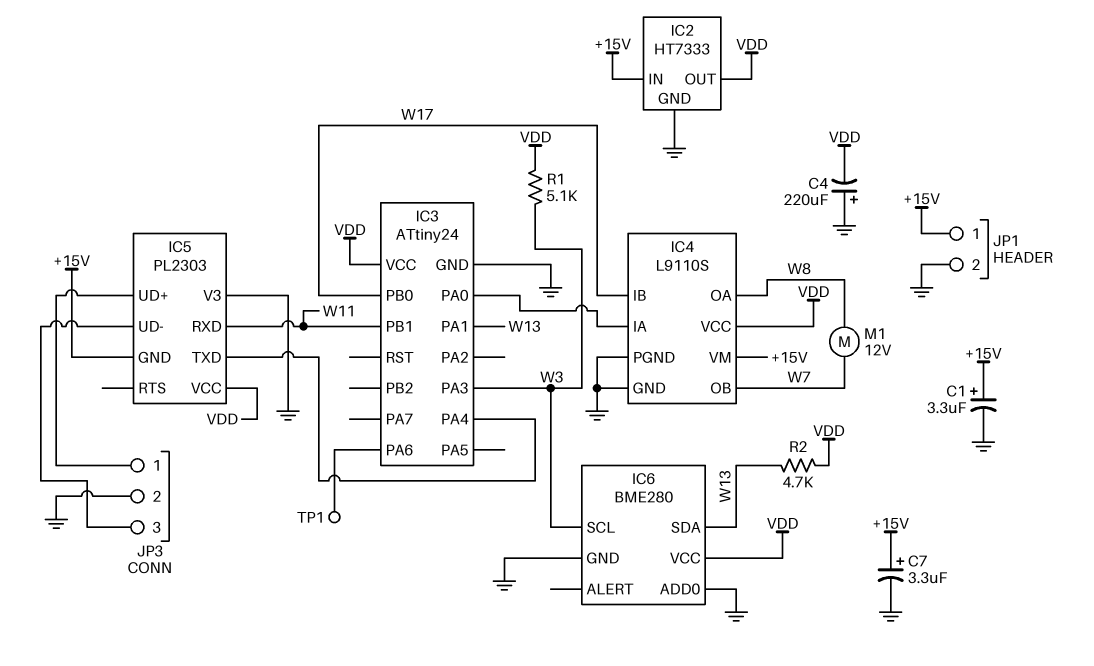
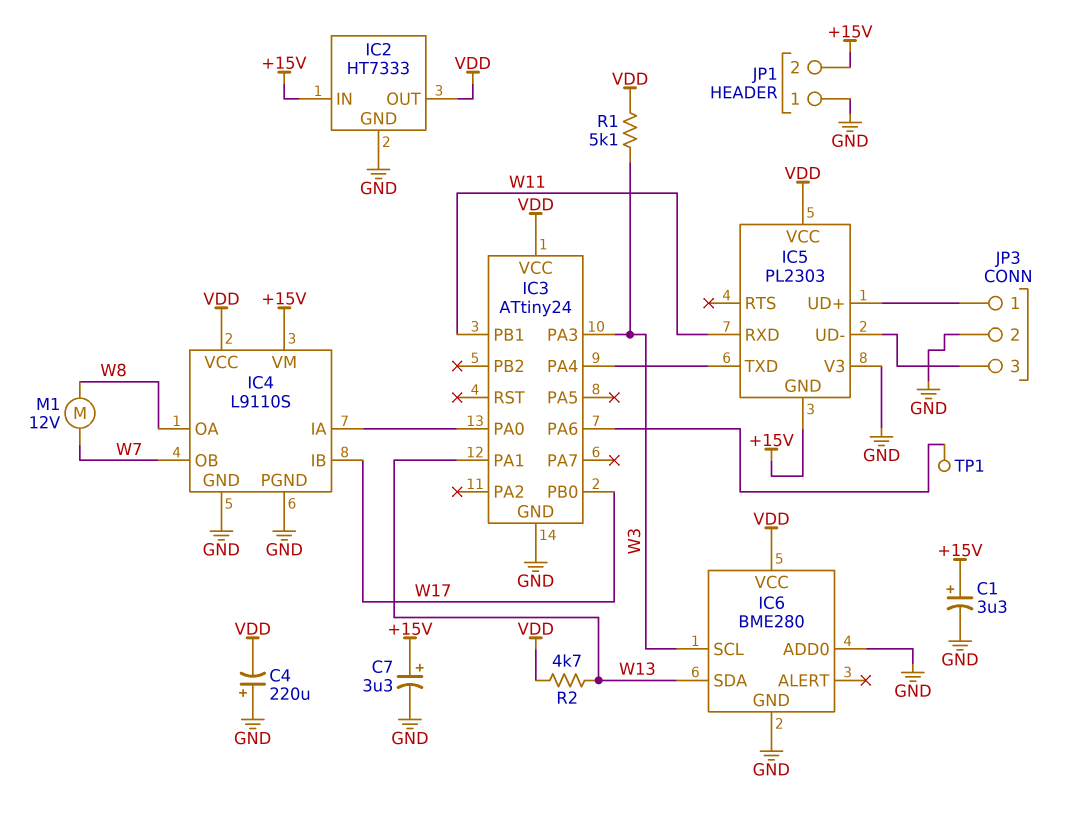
JP1 pin 1: +15V -> GND
JP1 pin 2: GND -> +15V

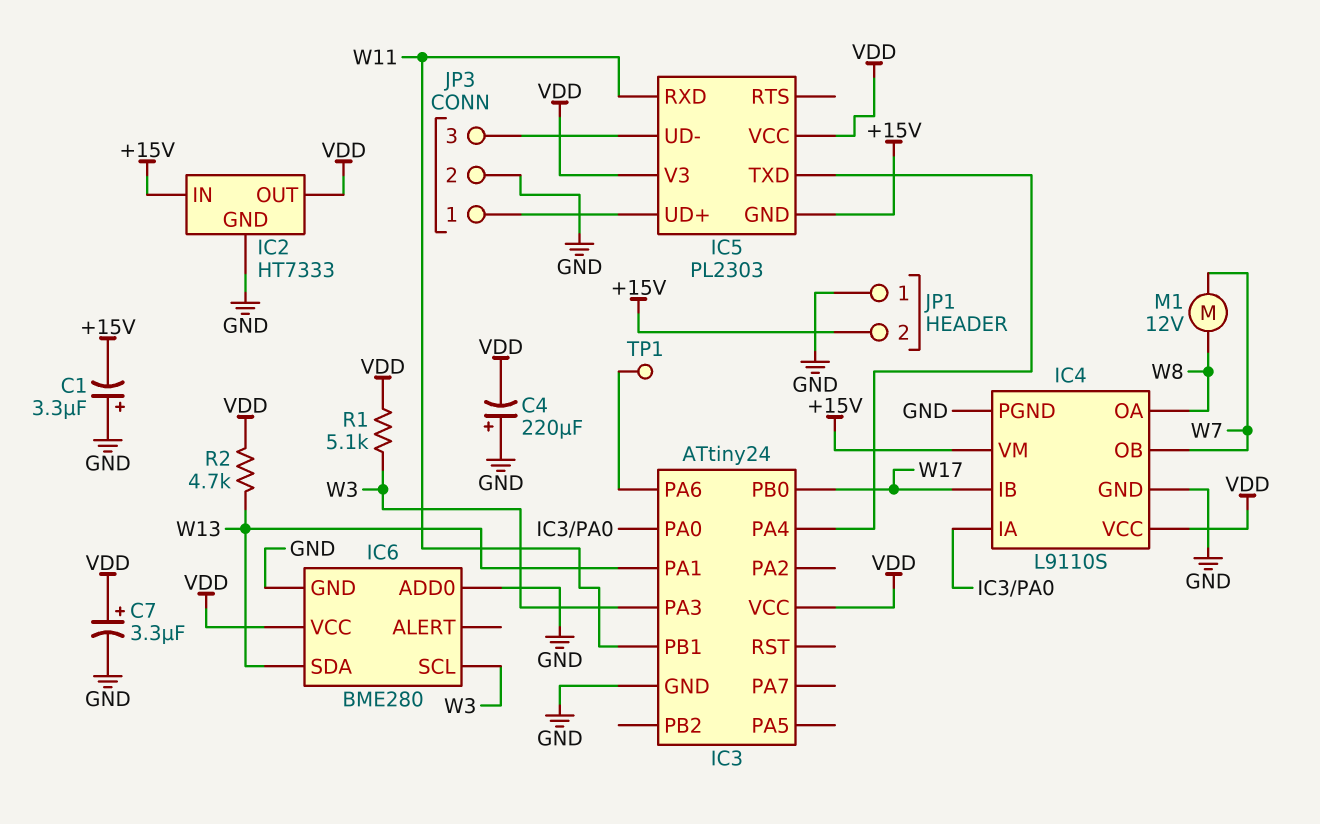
C1: 3.3uF (plus +15V, minus GND) -> 3.3uF (plus GND, minus +15V)
C7: 3.3uF (plus +15V, minus GND) -> 3.3uF (plus VDD, minus GND)
IC5 pin V3: GND -> VDD

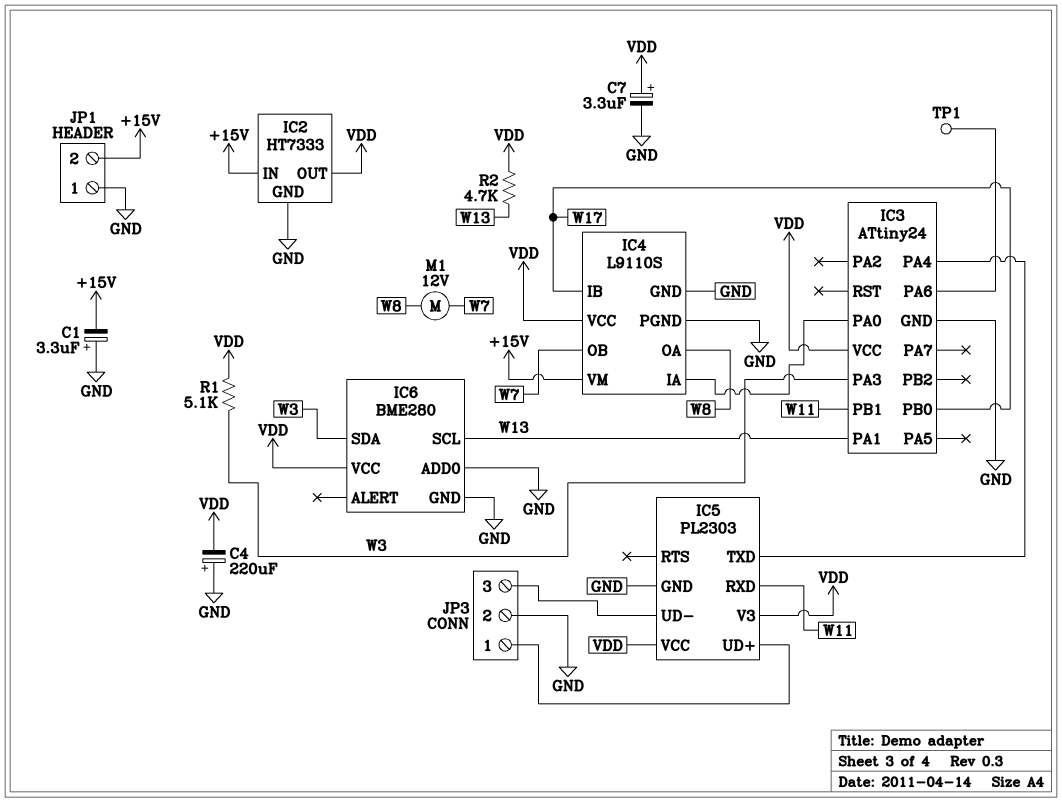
IC5 pin GND: +15V -> GND
IC6 pin SCL: W3 -> W13
IC6 pin SDA: W13 -> W3

